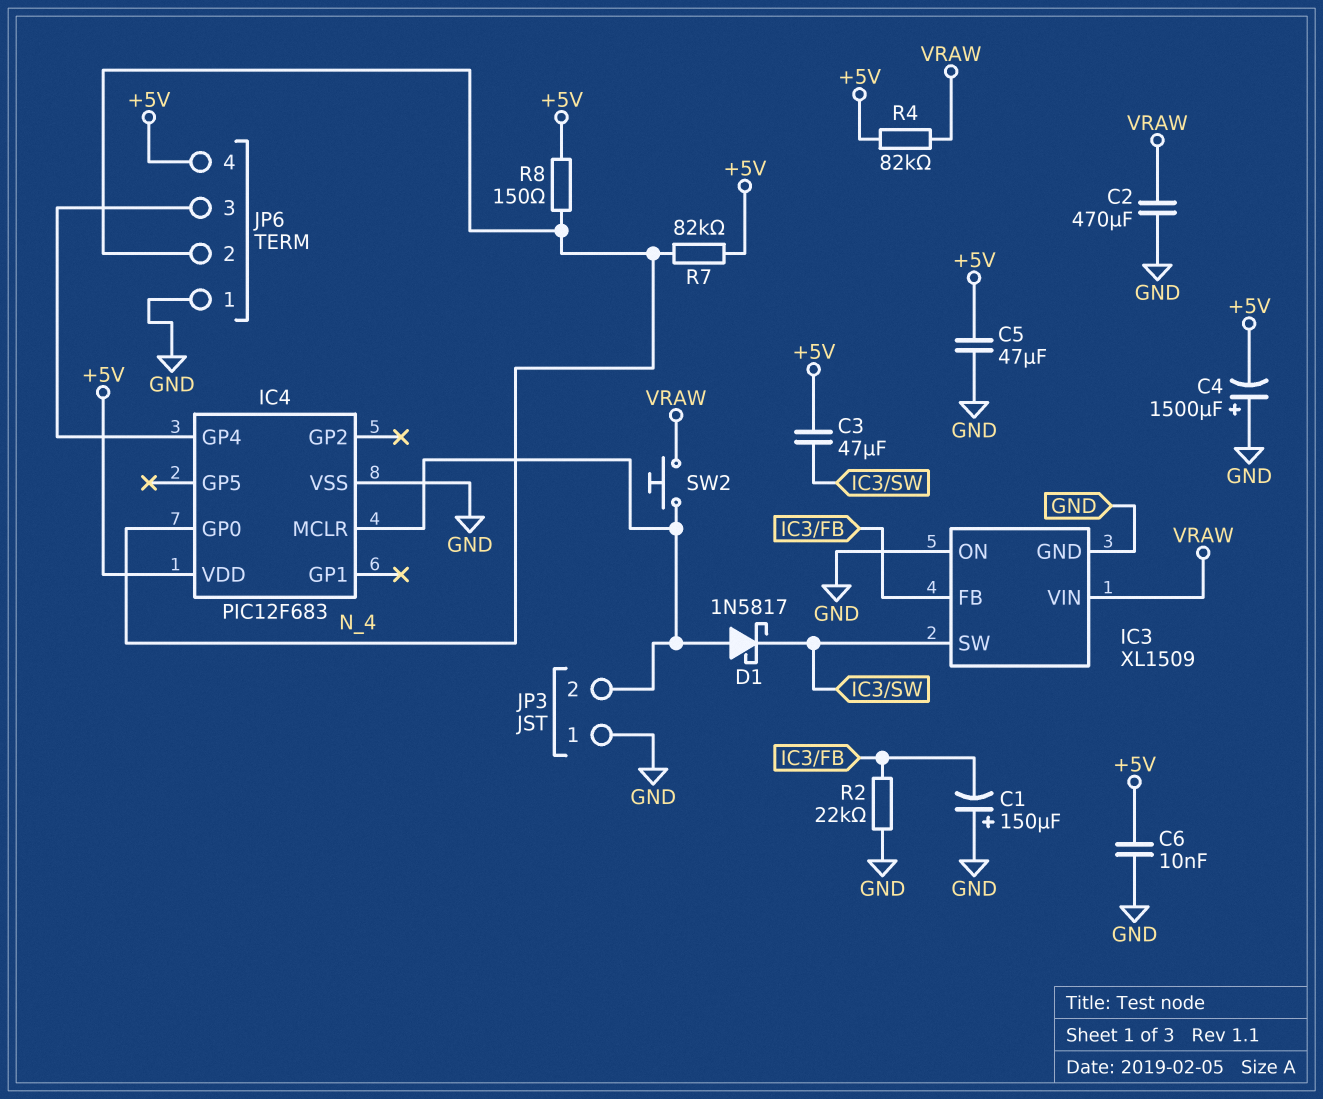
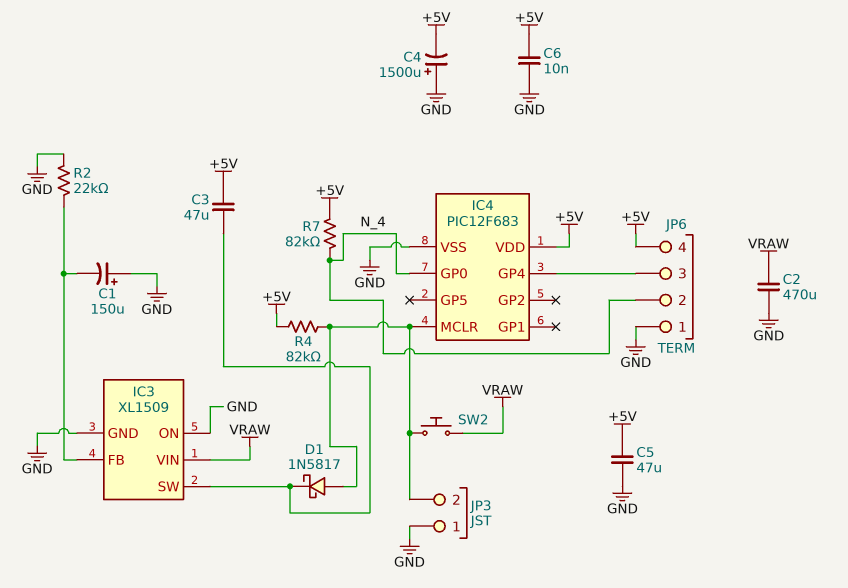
R4: 82k (+5V, VRAW) -> 82k (+5V, IC4/MCLR)
R8: 150 (+5V, N_4) -> none

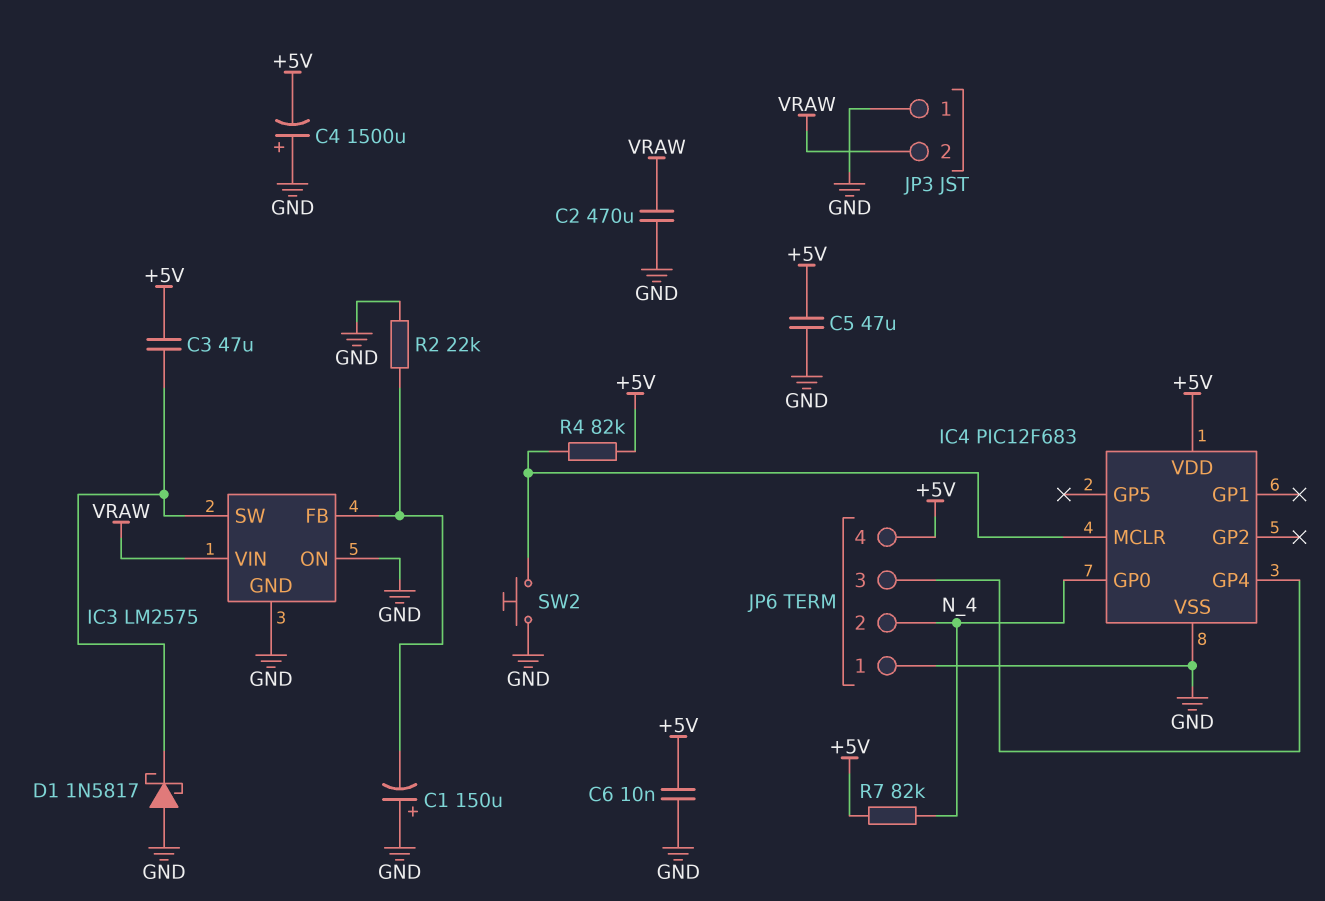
D1: schottky 1N5817 (A IC4/MCLR, K IC3/SW) -> schottky 1N5817 (A GND, K IC3/SW)
IC3: XL1509 -> LM2575
JP3 pin 2: IC4/MCLR -> VRAW
SW2: button (IC4/MCLR, VRAW) -> button (GND, IC4/MCLR)

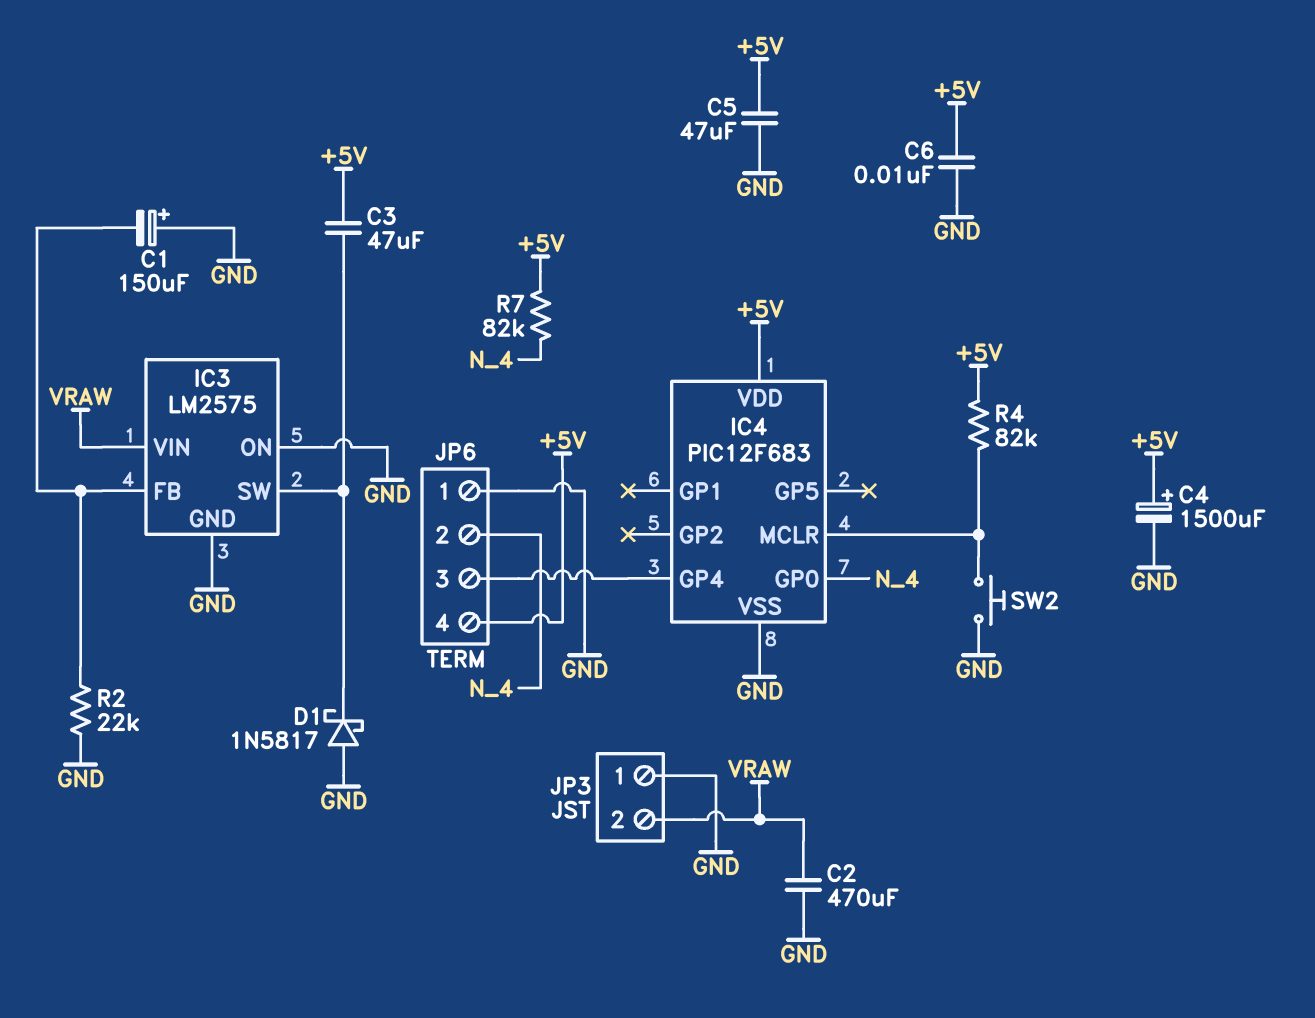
C4: 1500uF (plus GND, minus +5V) -> 1500uF (plus +5V, minus GND)

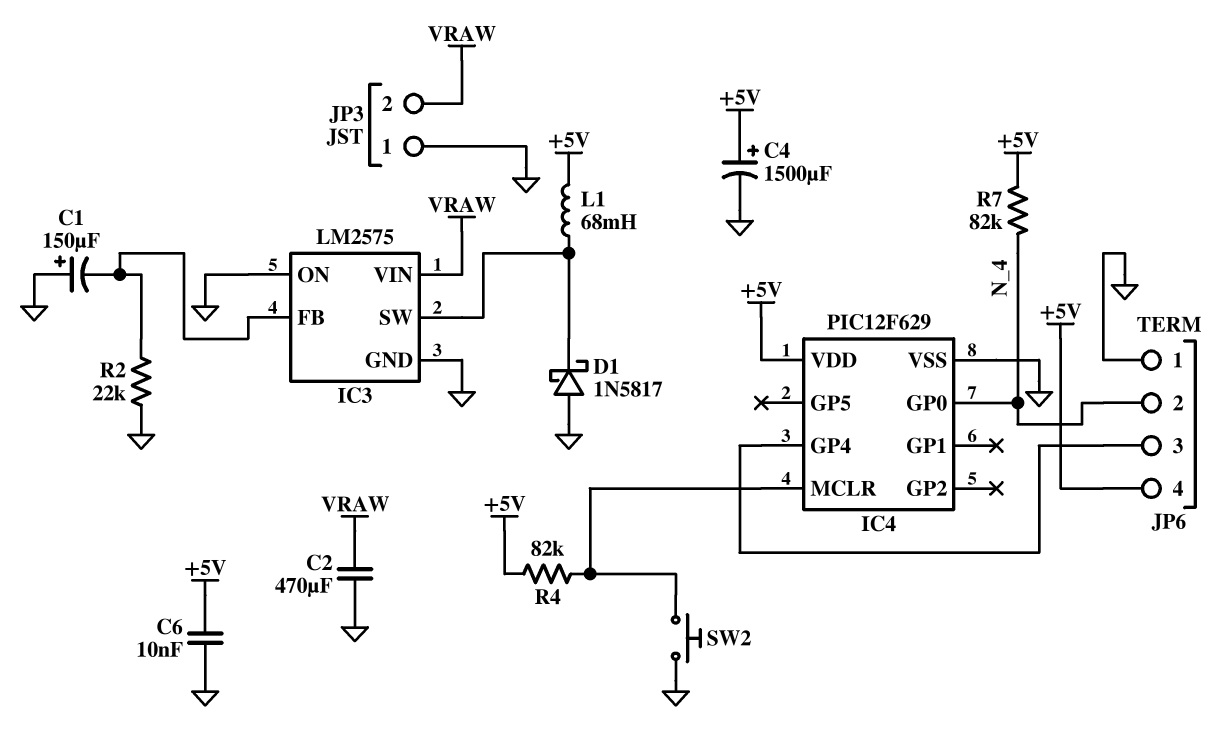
C3: 47uF (+5V, IC3/SW) -> none
C5: 47uF (+5V, GND) -> none
IC4: PIC12F683 -> PIC12F629
L1: none -> 68mH (+5V, IC3/SW)

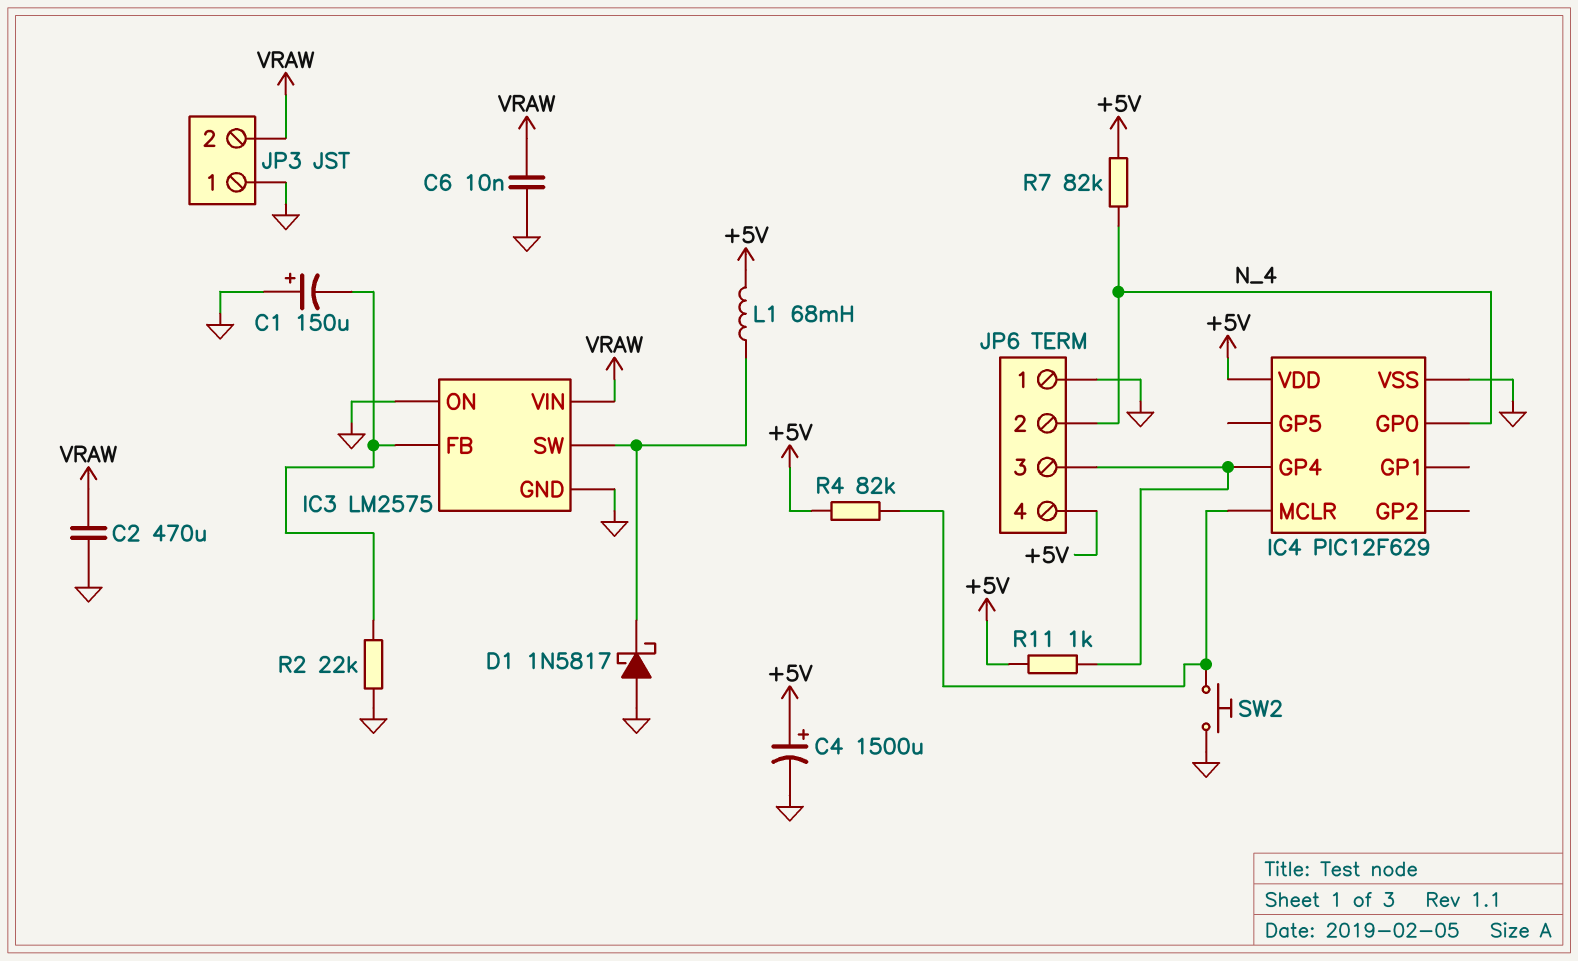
C6: 10nF (+5V, GND) -> 10nF (GND, VRAW)
R11: none -> 1k (+5V, IC4/GP4)

